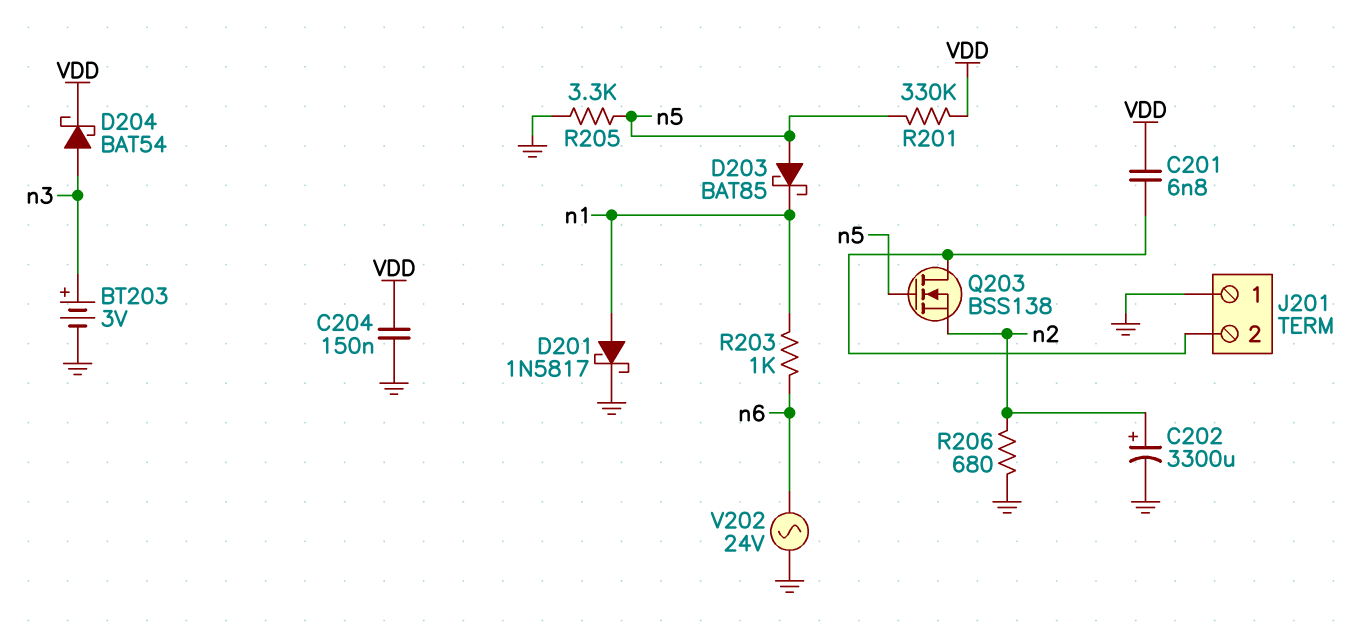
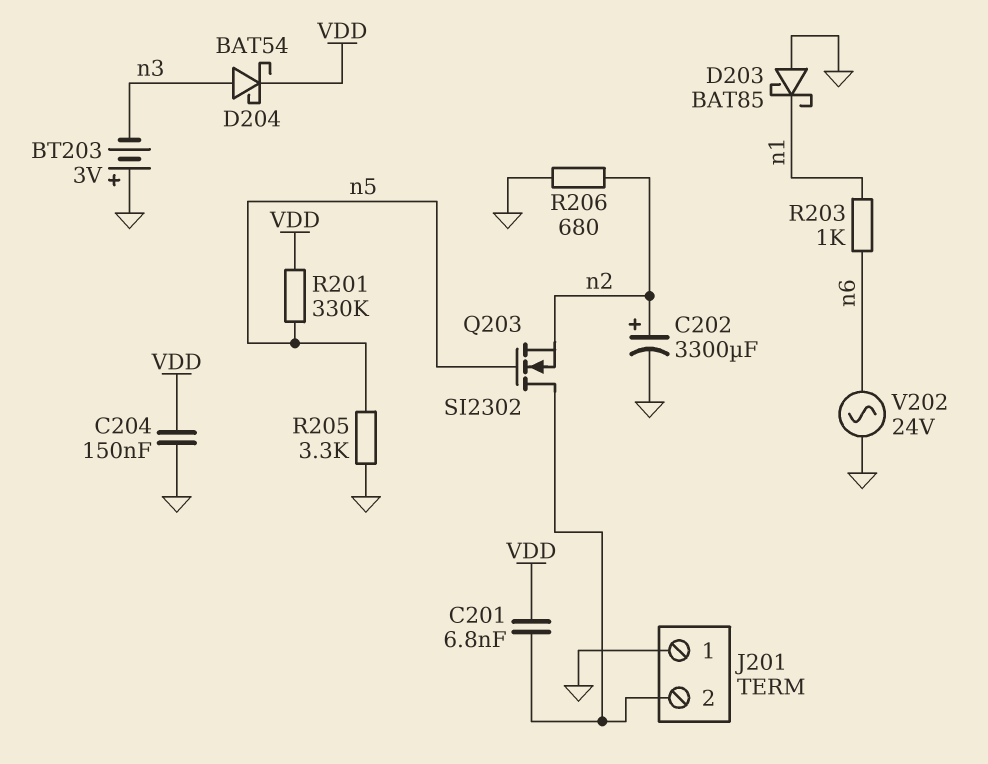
BT203: 3V (plus n3, minus GND) -> 3V (plus GND, minus n3)
D201: schottky 1N5817 (A n1, K GND) -> none
D203: schottky BAT85 (A n5, K n1) -> schottky BAT85 (A GND, K n1)
Q203: NMOS BSS138 (G n5, D J201/2, S n2) -> NMOS SI2302 (G n5, D J201/2, S n2)

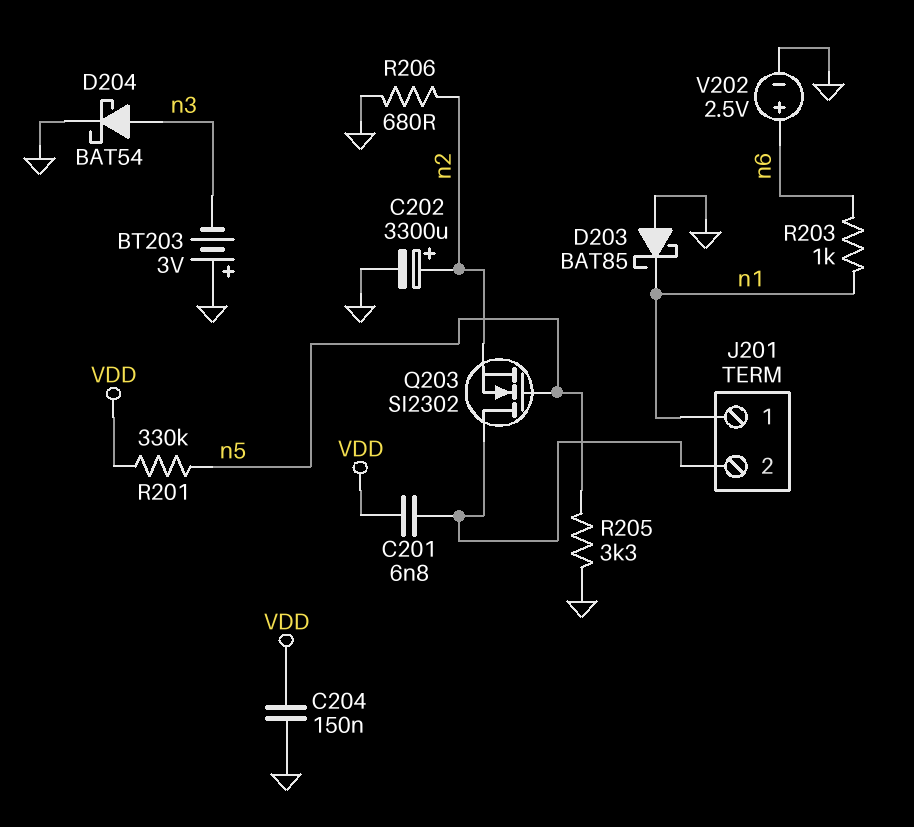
D204: schottky BAT54 (A n3, K VDD) -> schottky BAT54 (A n3, K GND)
J201 pin 1: GND -> n1
V202: AC 24V (GND, n6) -> 2.5V (plus n6, minus GND)

